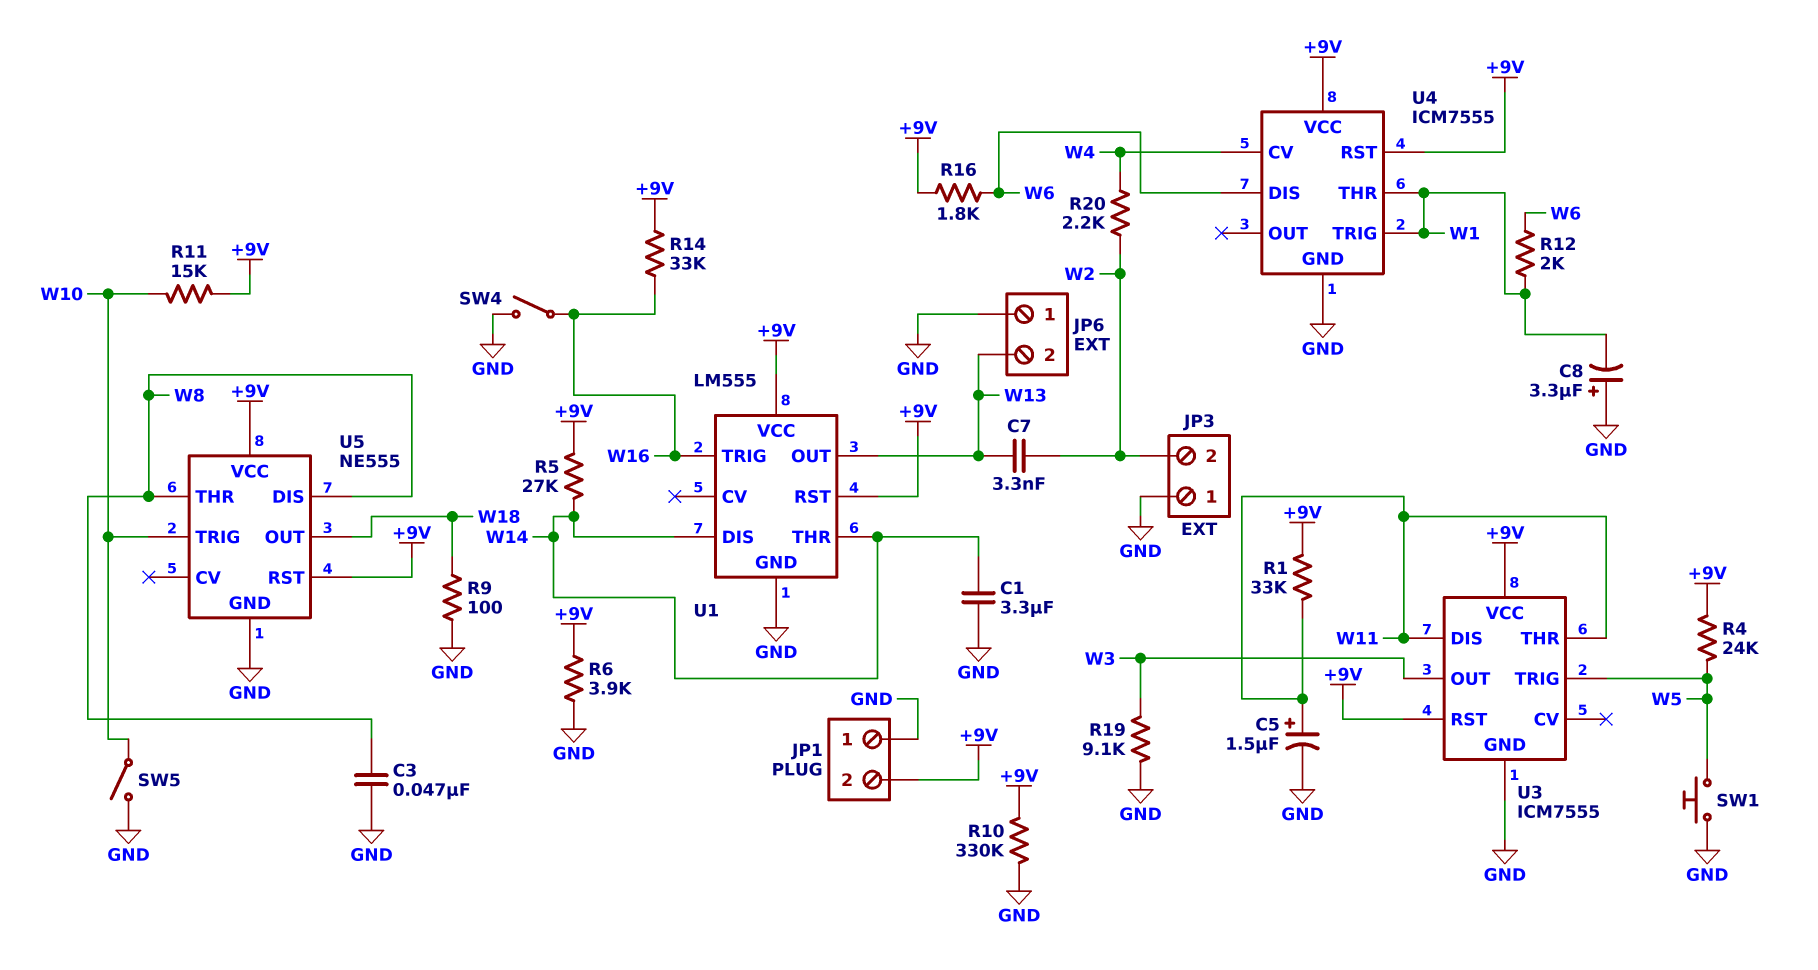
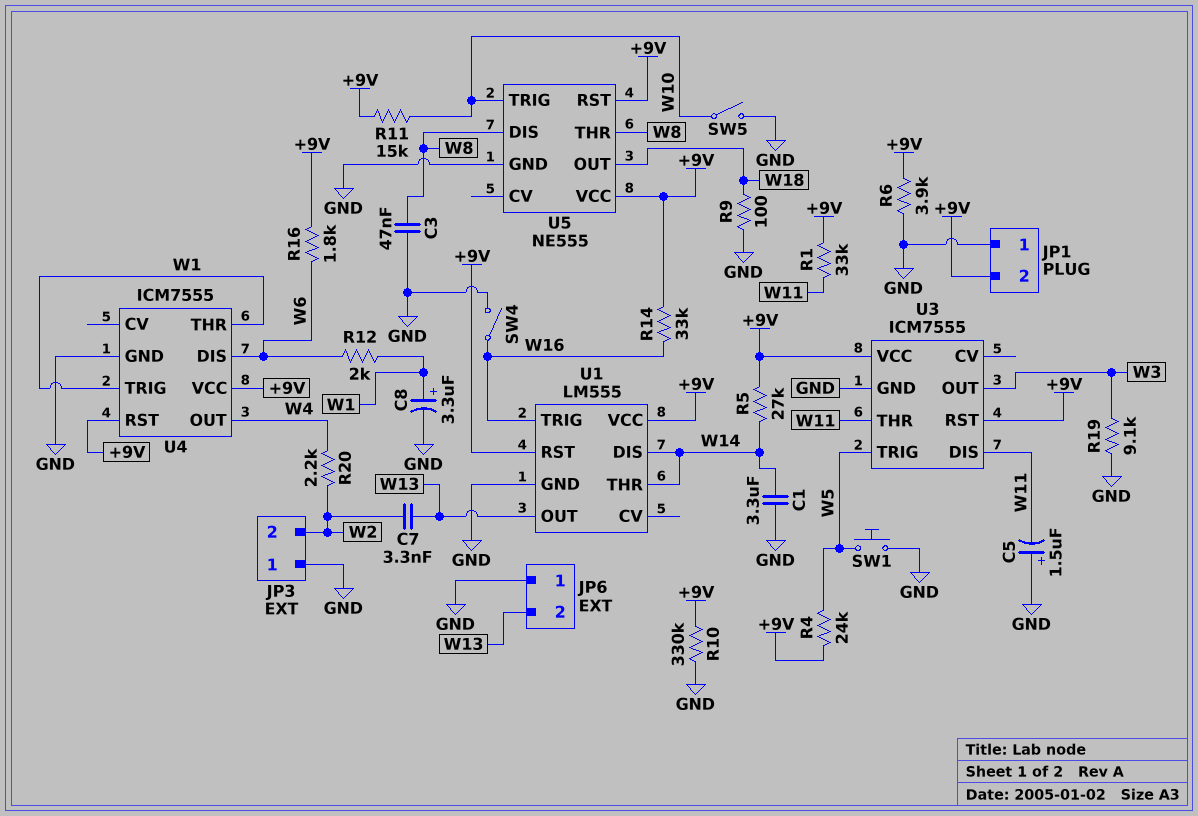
C5: 1.5uF (plus W11, minus GND) -> 1.5uF (plus GND, minus W11)
C8: 3.3uF (plus GND, minus W1) -> 3.3uF (plus W1, minus GND)
U4 pin CV: W4 -> none
U4 pin OUT: none -> W4

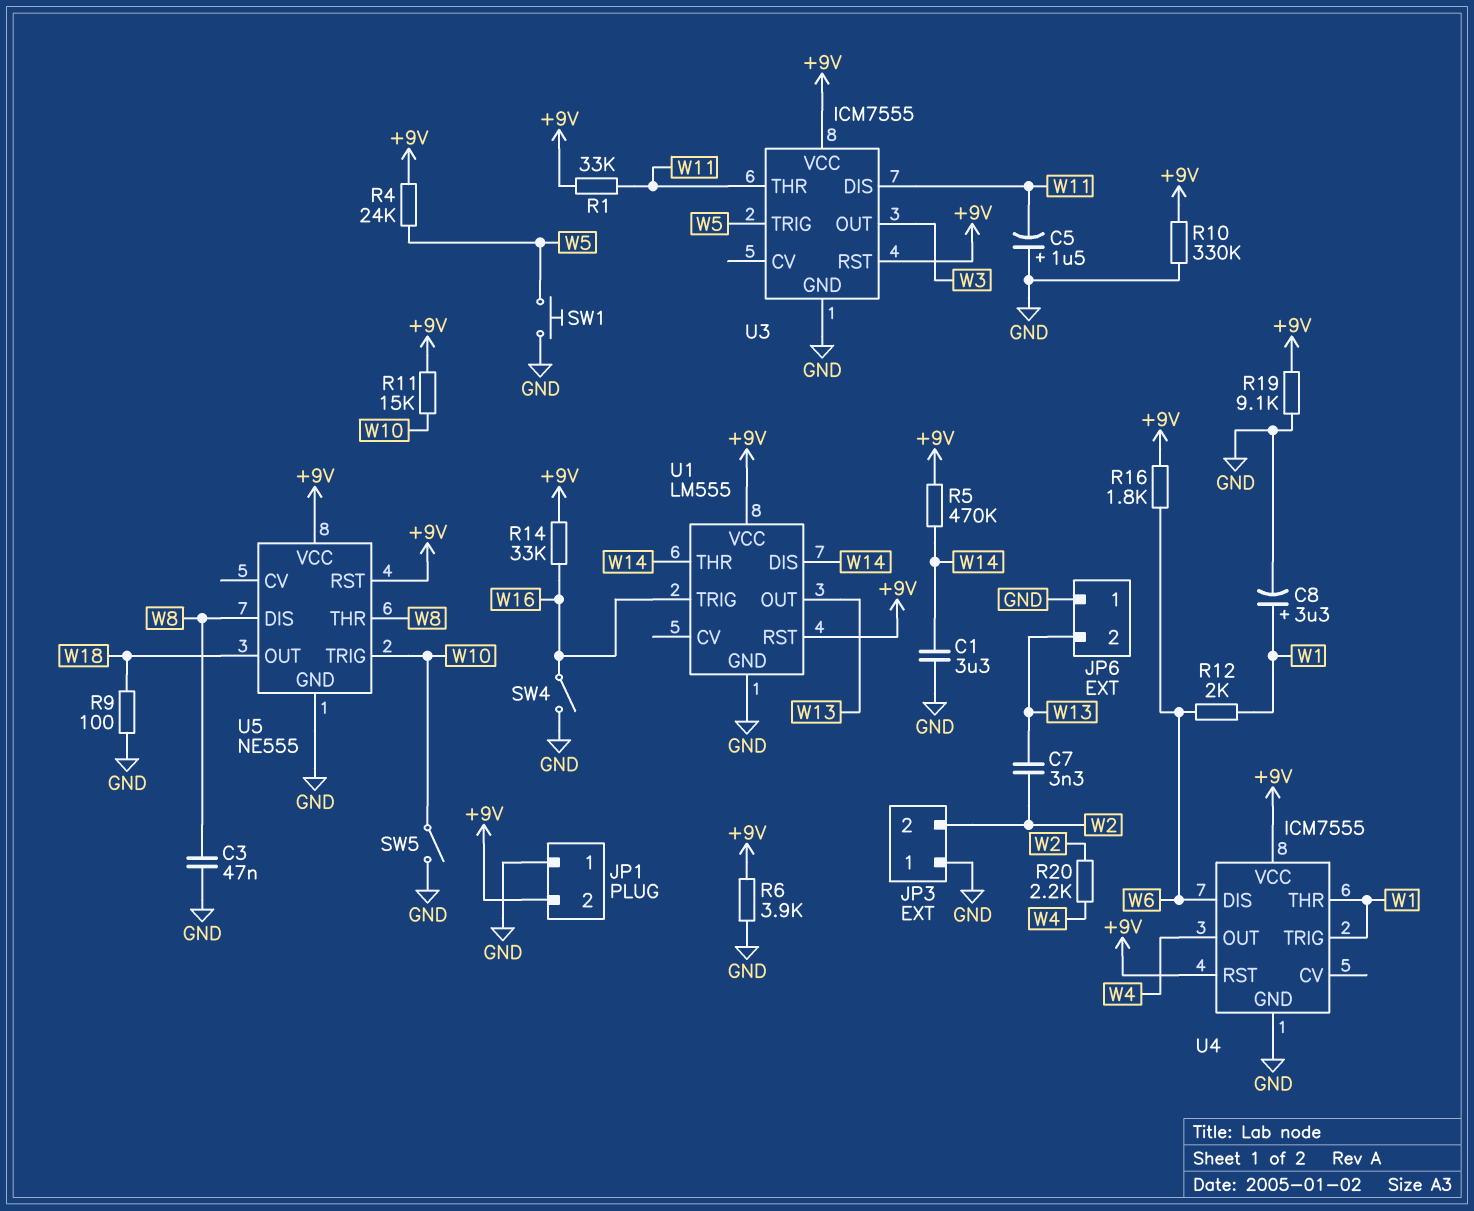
R5: 27k (+9V, W14) -> 470k (+9V, W14)
R19: 9.1k (GND, W3) -> 9.1k (+9V, GND)

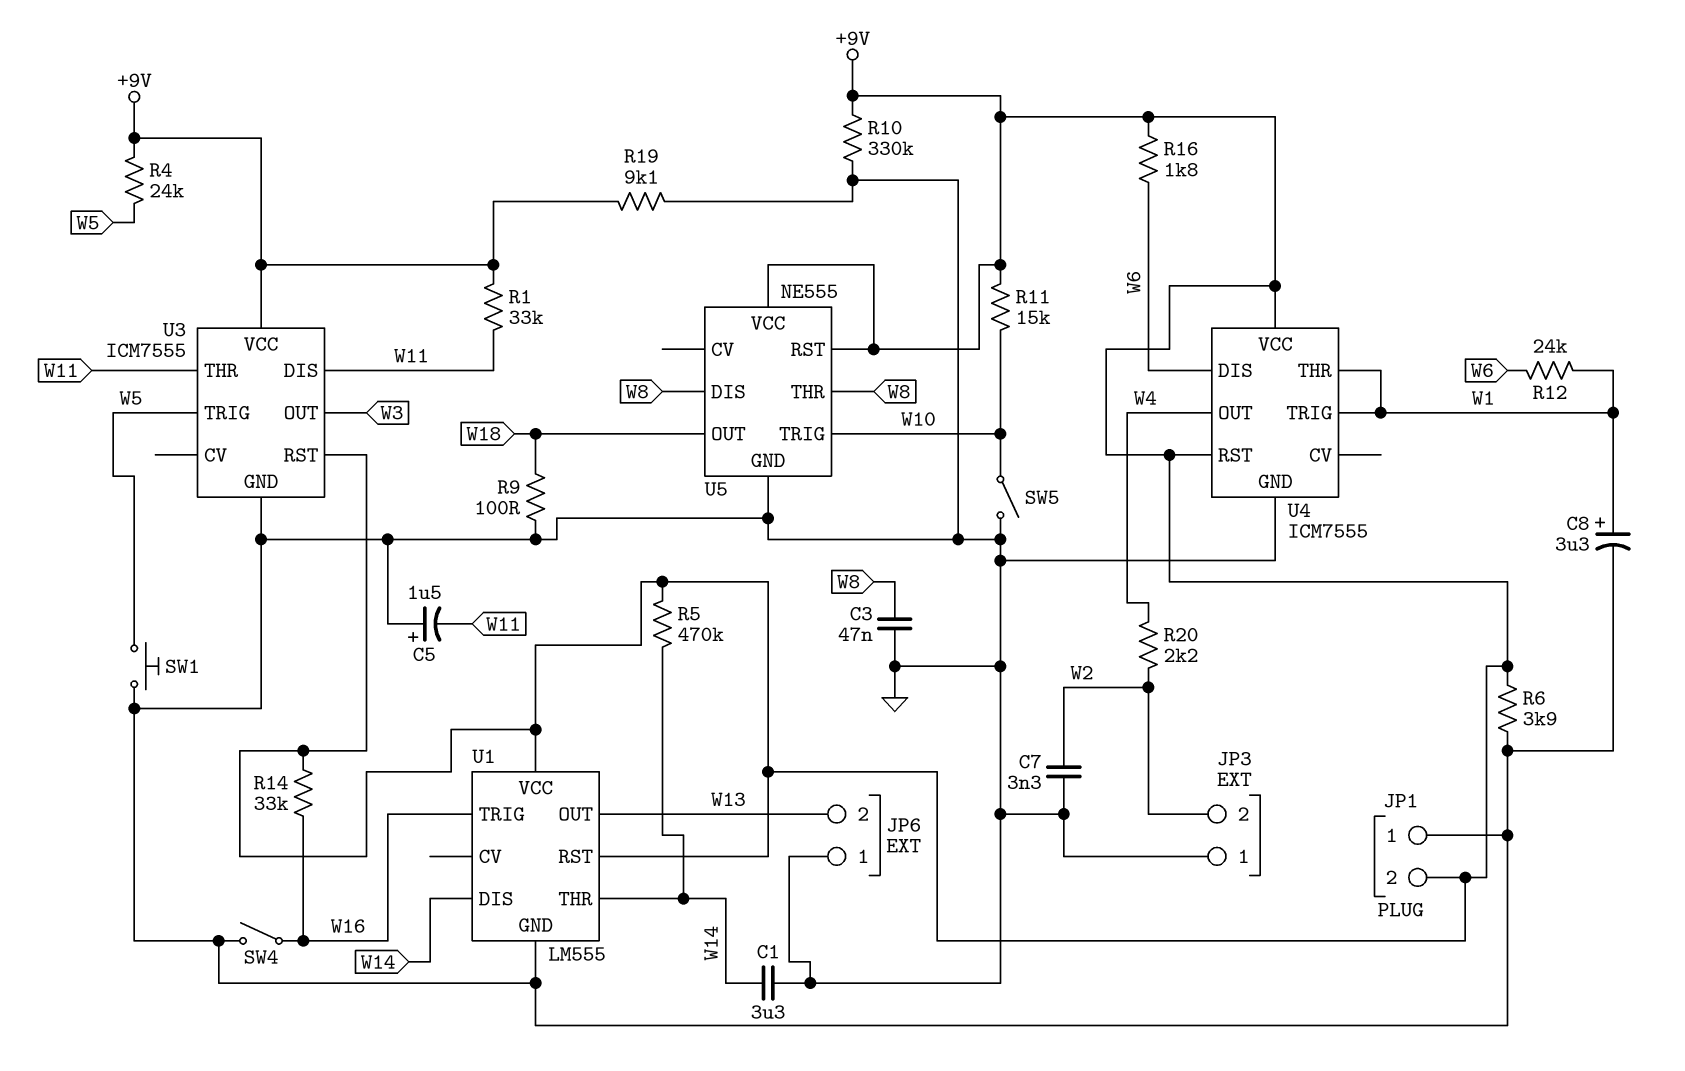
C7: 3.3nF (W2, W13) -> 3.3nF (GND, W2)
R12: 2k (W1, W6) -> 24k (W1, W6)

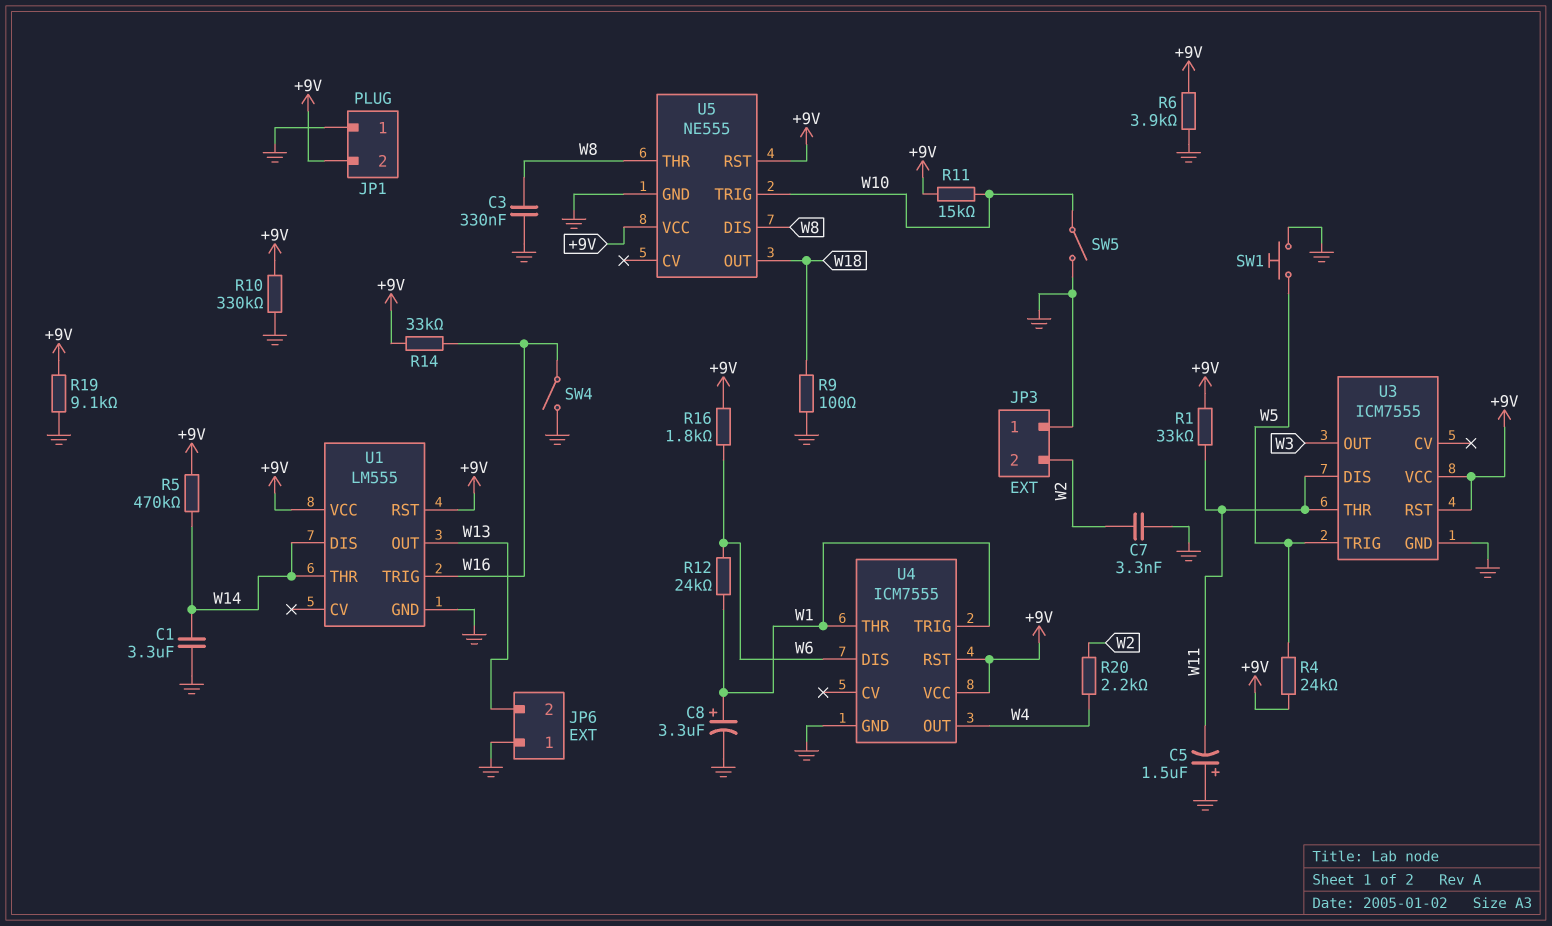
C3: 47nF (GND, W8) -> 330nF (GND, W8)

